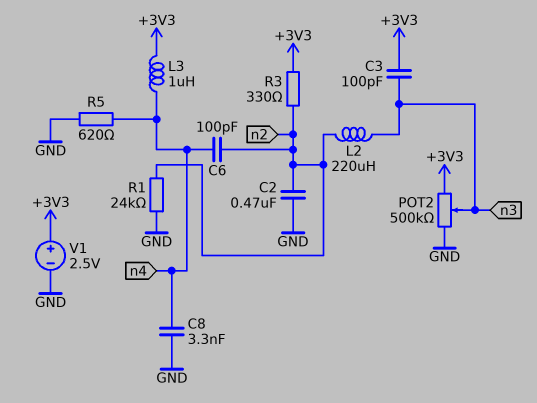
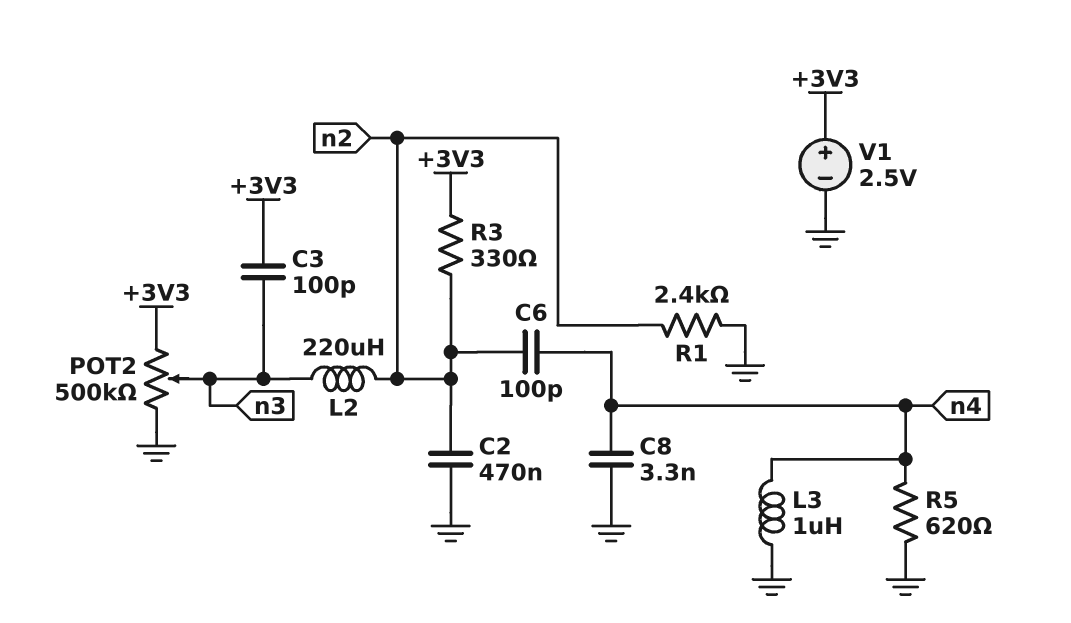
L3: 1uH (+3V3, n4) -> 1uH (GND, n4)
R1: 24k (GND, n2) -> 2.4k (GND, n2)

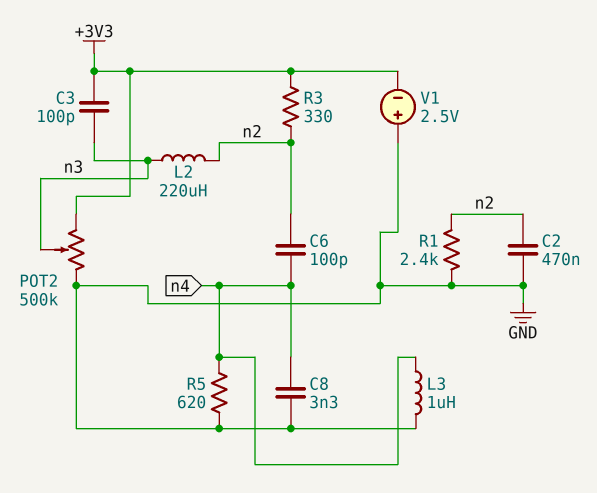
V1: 2.5V (plus +3V3, minus GND) -> 2.5V (plus GND, minus +3V3)

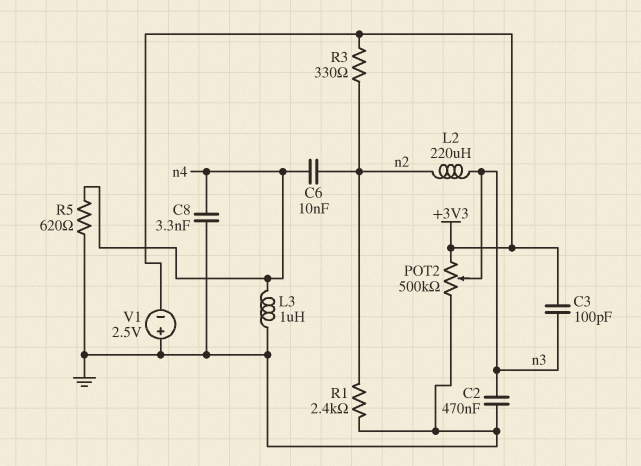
C2: 470nF (GND, n2) -> 470nF (GND, n3)
C6: 100pF (n2, n4) -> 10nF (n2, n4)

